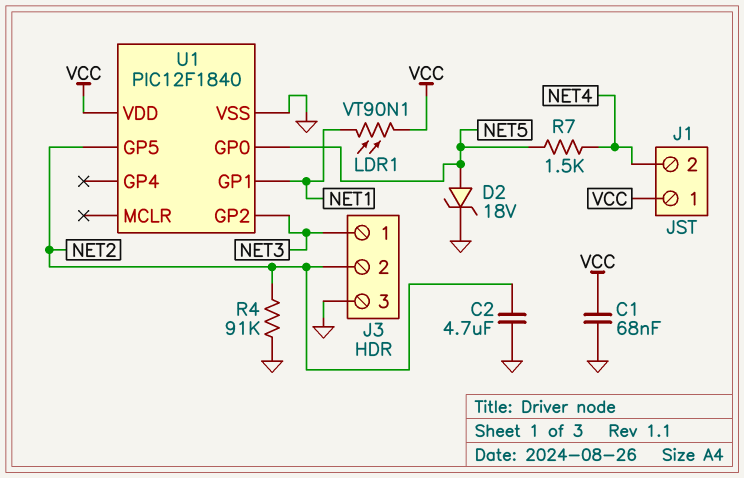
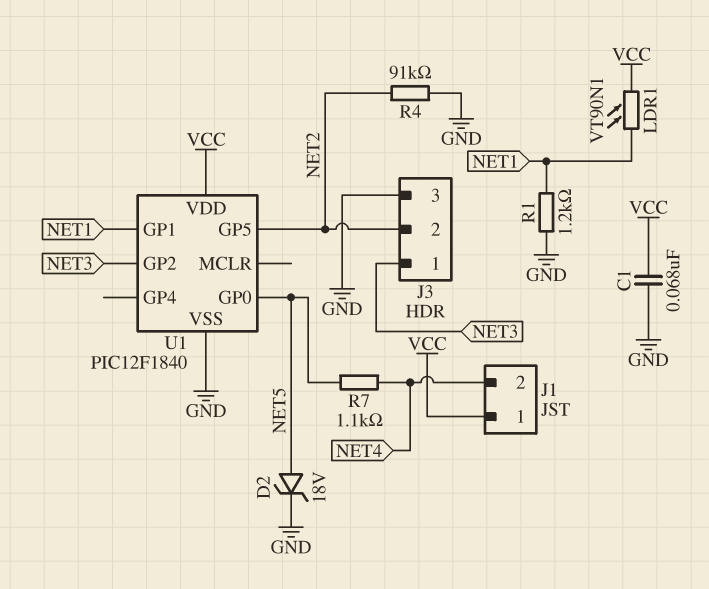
C2: 4.7uF (GND, NET2) -> none
R1: none -> 1.2k (GND, NET1)
R7: 1.5k (NET4, NET5) -> 1.1k (NET4, NET5)

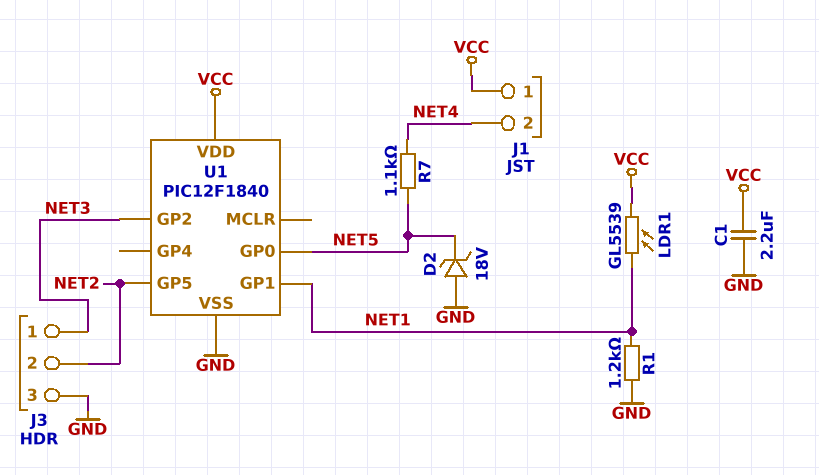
C1: 68nF (GND, VCC) -> 2.2uF (GND, VCC)
D2: zener 18V (A NET5, K GND) -> zener 18V (A GND, K NET5)
LDR1: VT90N1 (NET1, VCC) -> GL5539 (NET1, VCC)
R4: 91k (GND, NET2) -> none

